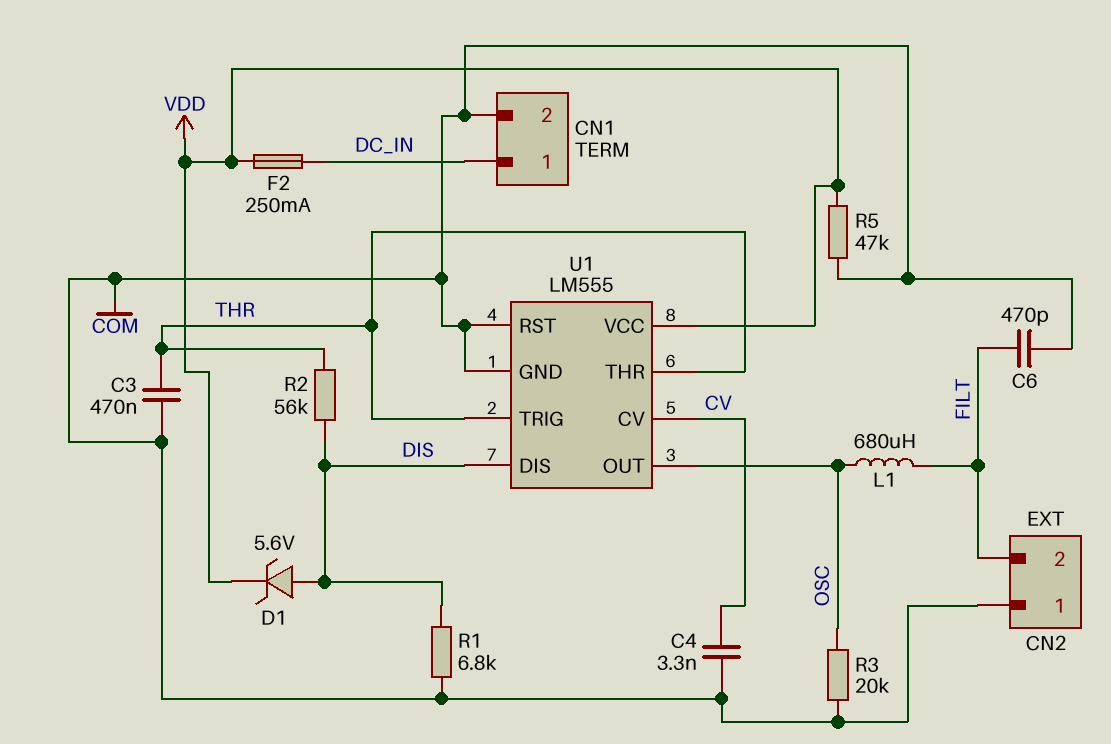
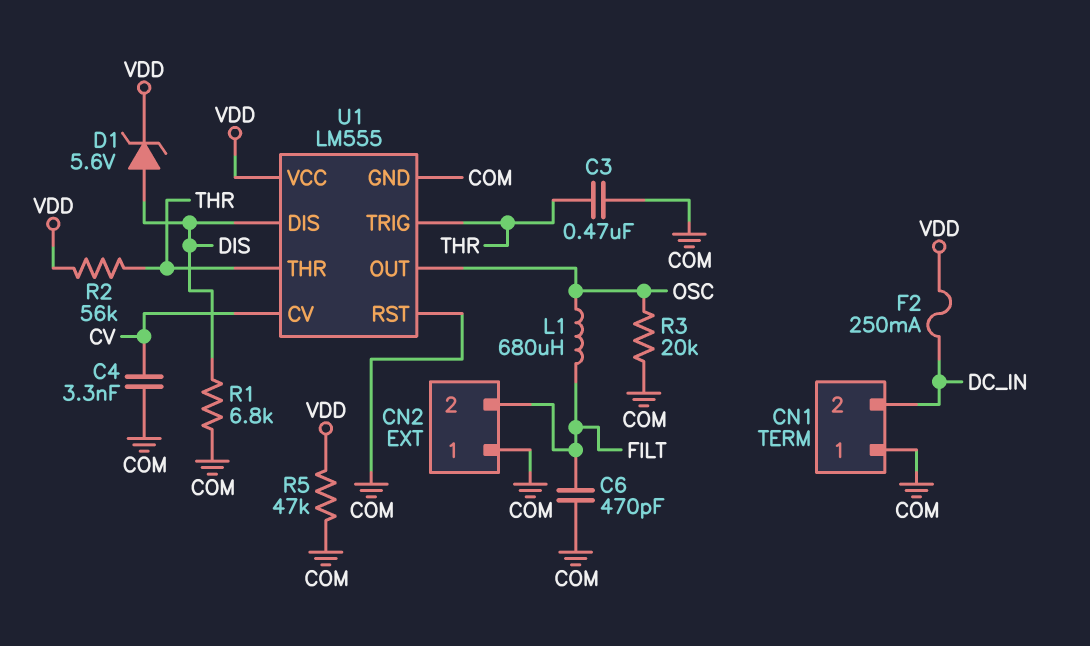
CN1 pin 1: DC_IN -> COM
CN1 pin 2: COM -> DC_IN
R2: 56k (DIS, THR) -> 56k (THR, VDD)

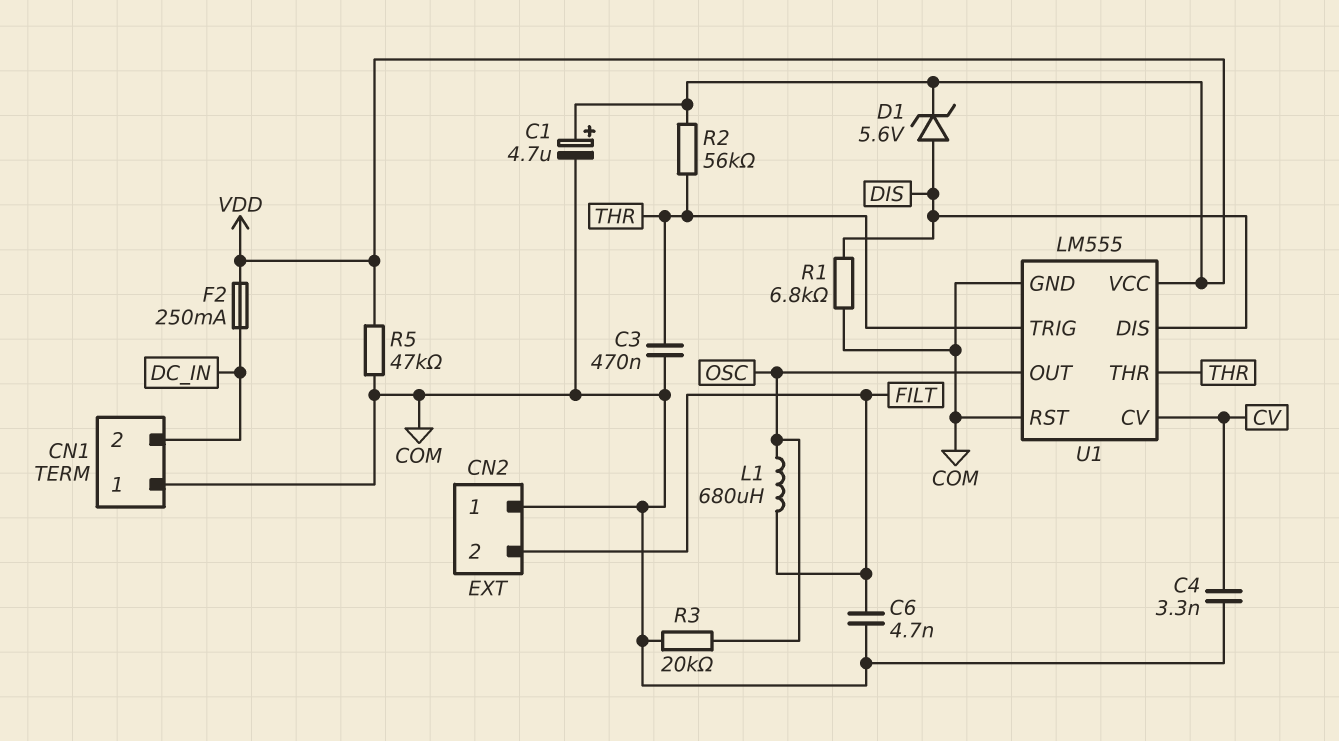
C1: none -> 4.7uF (plus VDD, minus COM)
C6: 470pF (COM, FILT) -> 4.7nF (COM, FILT)

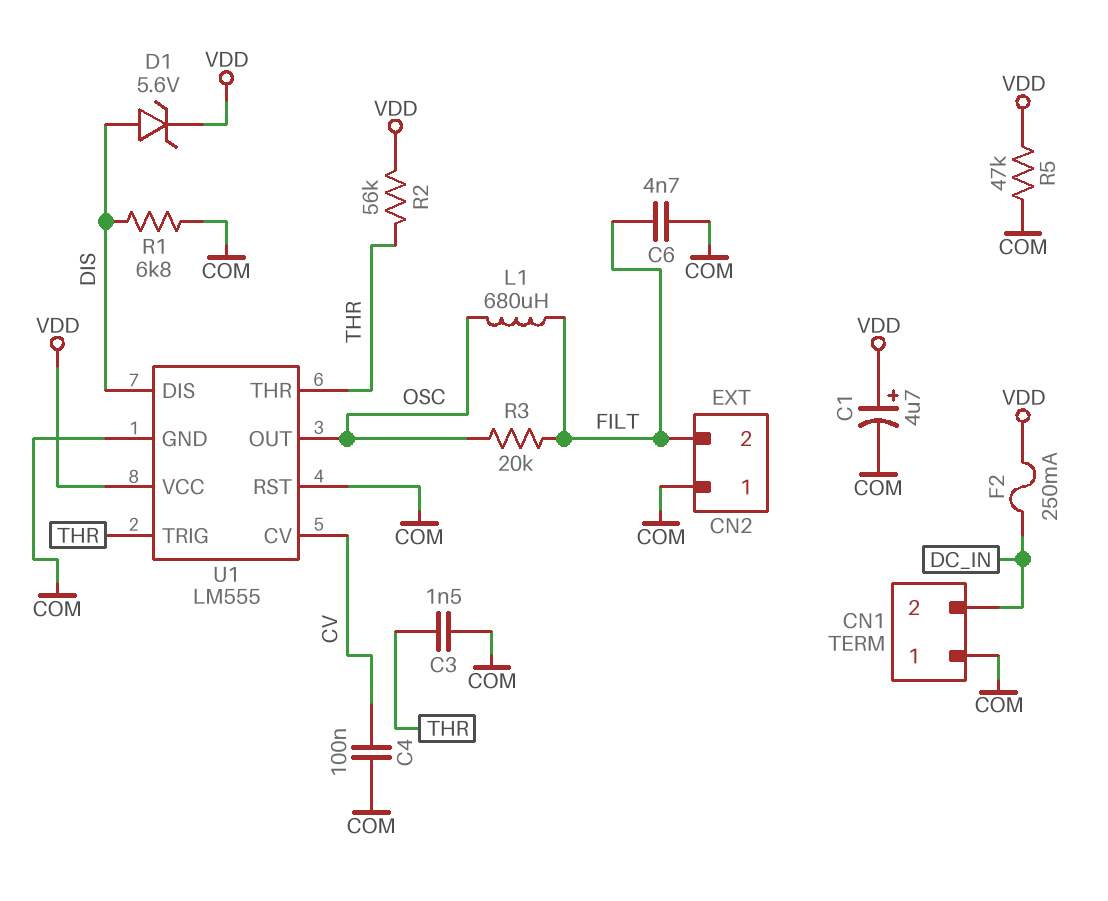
C3: 470nF (COM, THR) -> 1.5nF (COM, THR)
C4: 3.3nF (COM, CV) -> 100nF (COM, CV)
R3: 20k (COM, OSC) -> 20k (FILT, OSC)

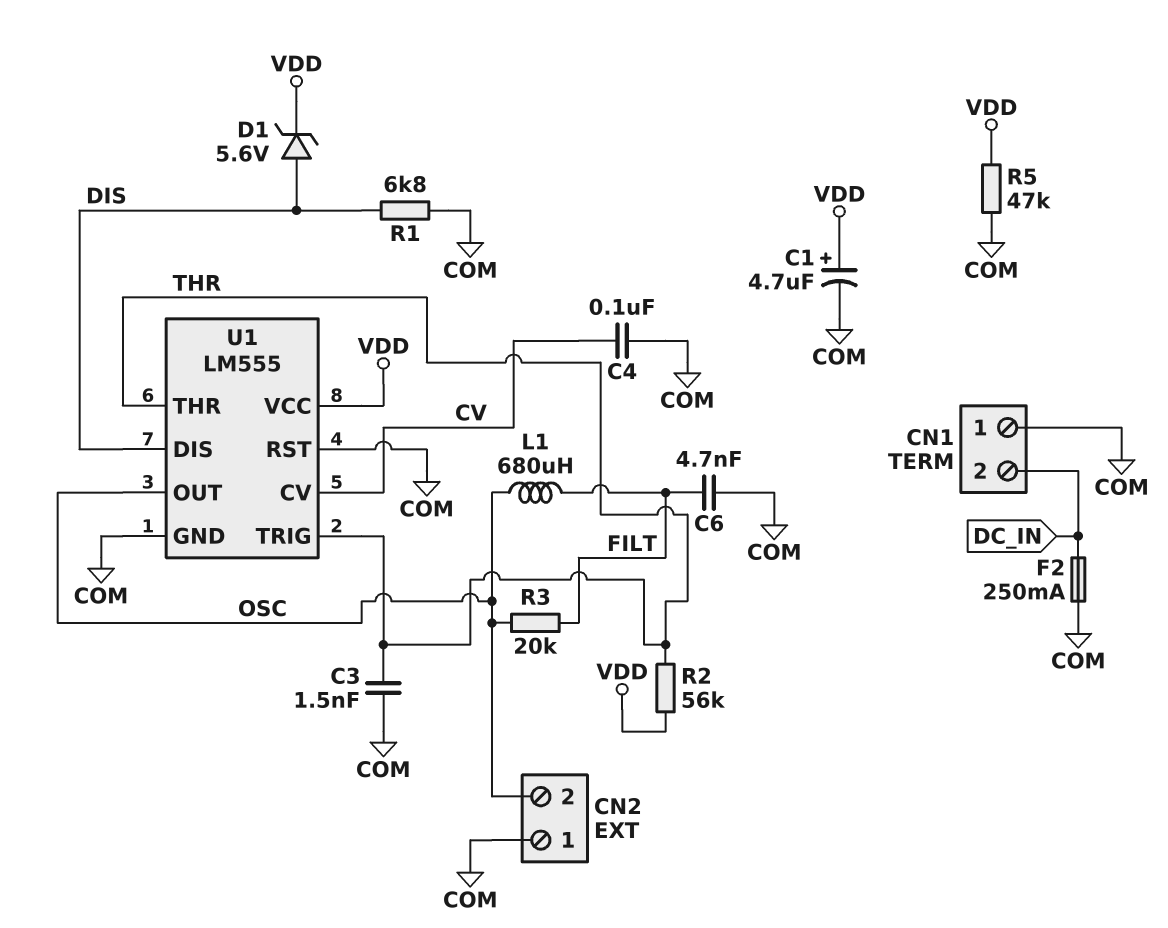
CN2 pin 2: FILT -> OSC
F2: 250mA (DC_IN, VDD) -> 250mA (COM, DC_IN)

